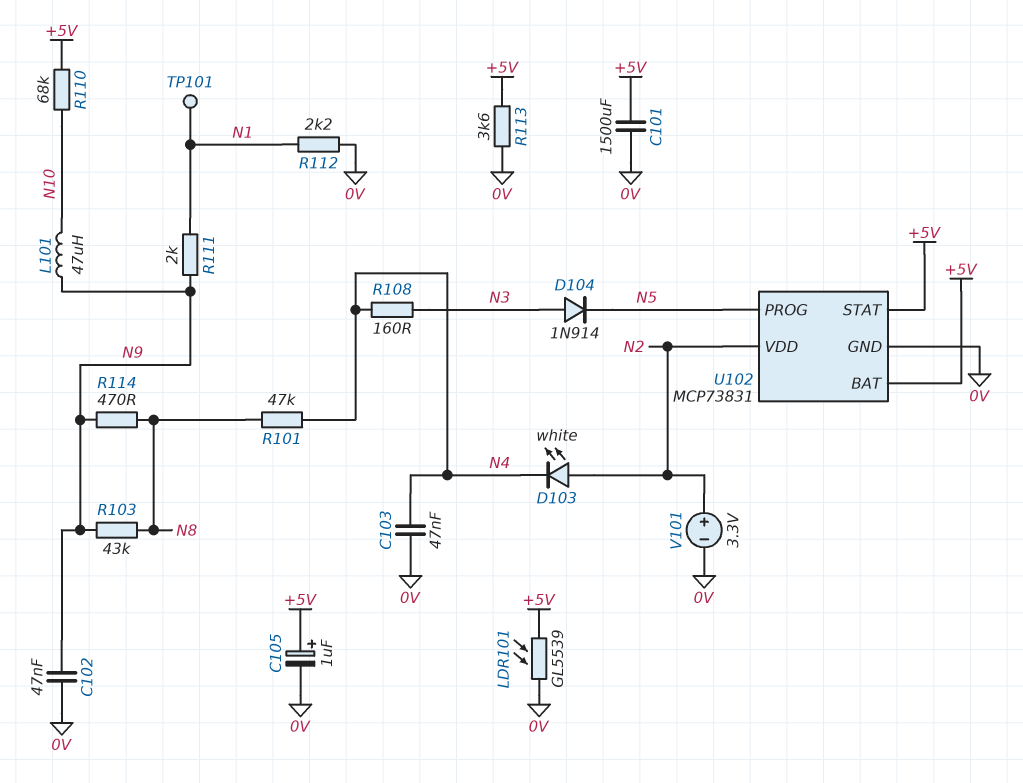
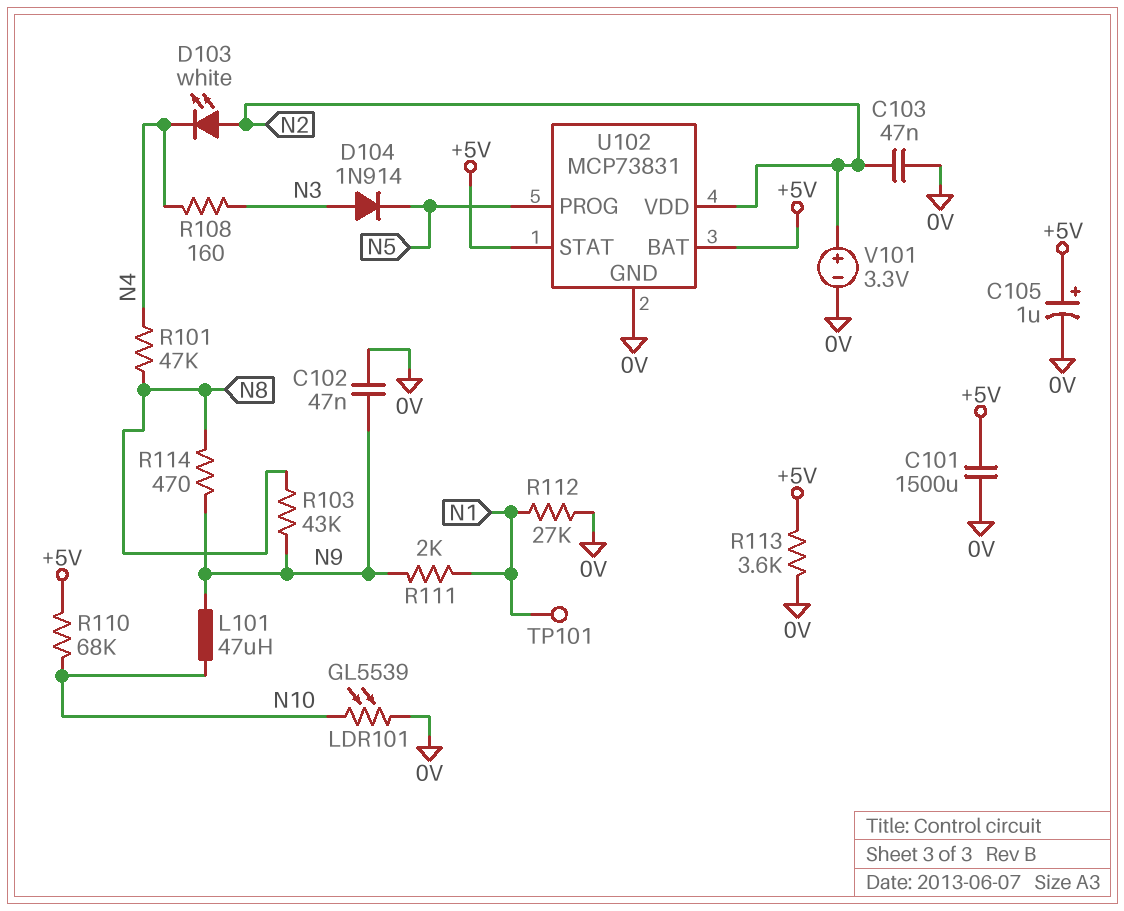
C103: 47nF (0V, N4) -> 47nF (0V, N2)
LDR101: GL5539 (+5V, 0V) -> GL5539 (0V, N10)
R112: 2.2k (0V, N1) -> 27k (0V, N1)

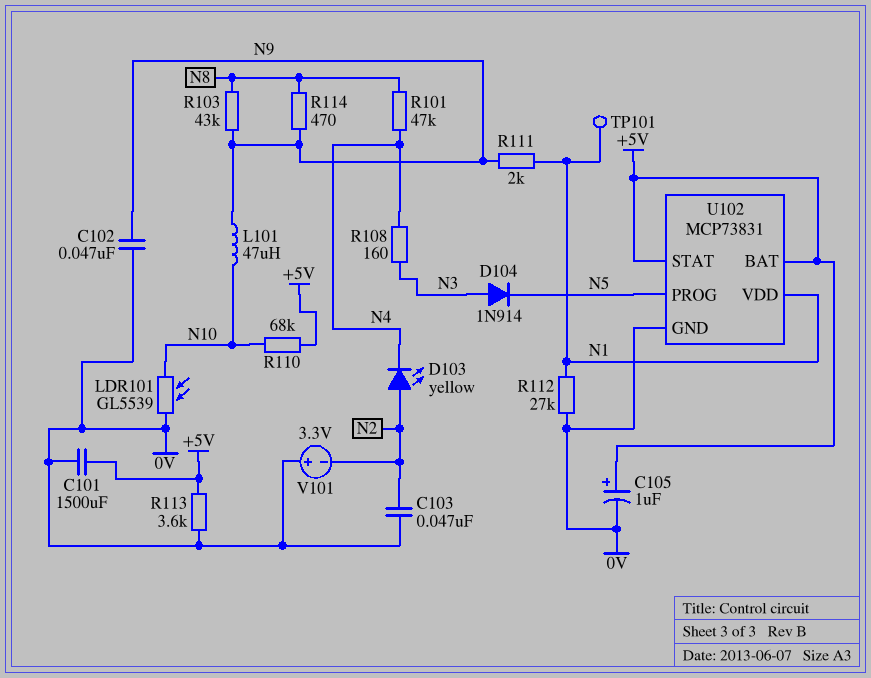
D103: LED white (A N2, K N4) -> LED yellow (A N2, K N4)
U102 pin VDD: N2 -> N1
V101: 3.3V (plus N2, minus 0V) -> 3.3V (plus 0V, minus N2)

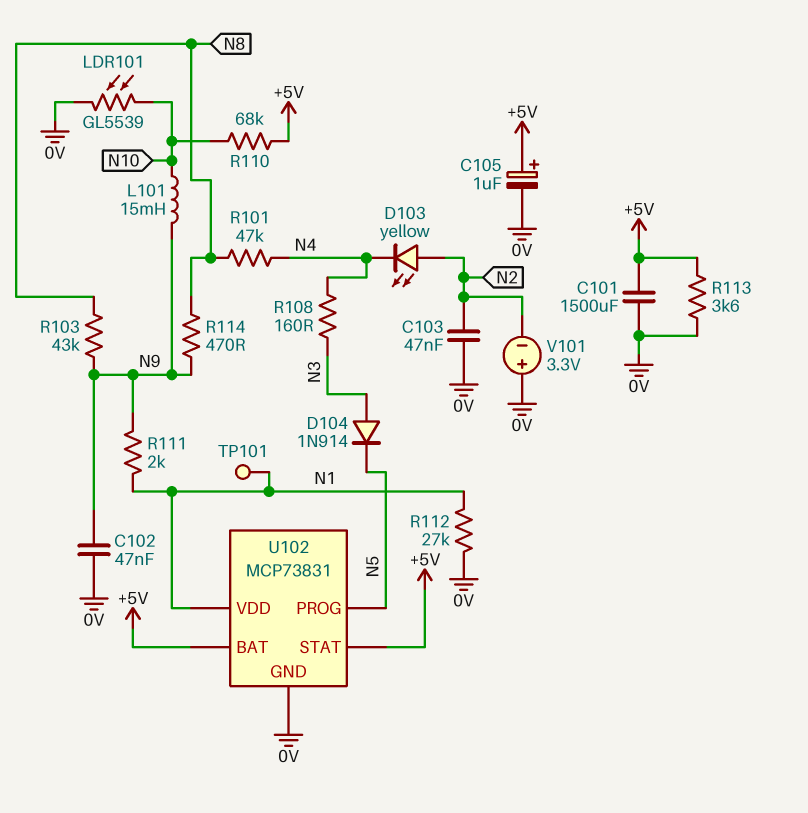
L101: 47uH (N9, N10) -> 15mH (N9, N10)

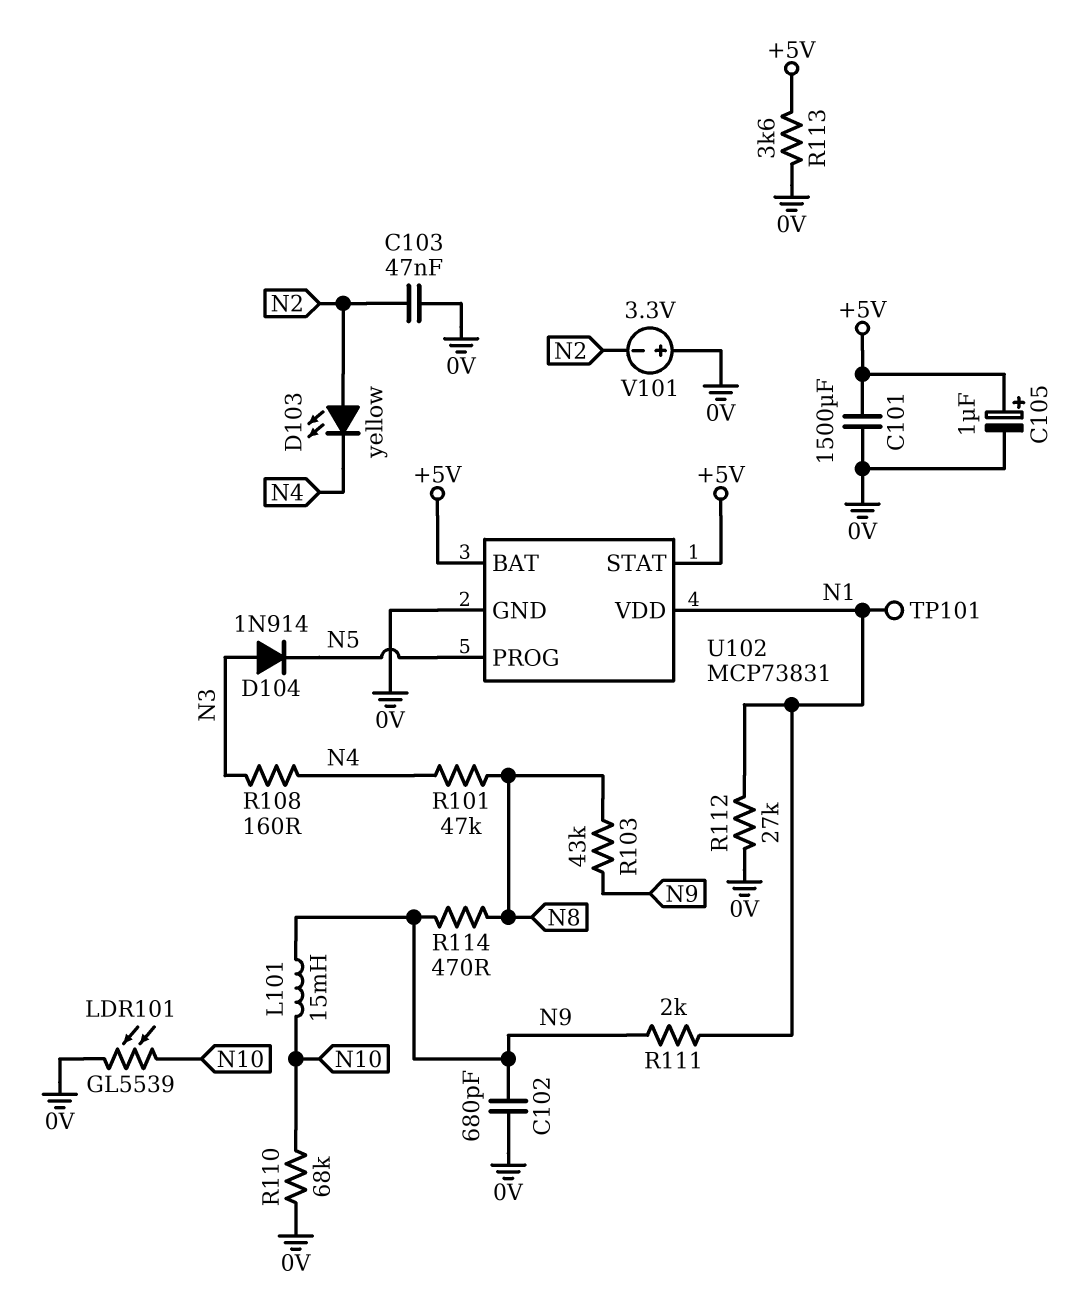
C102: 47nF (0V, N9) -> 680pF (0V, N9)
R110: 68k (+5V, N10) -> 68k (0V, N10)

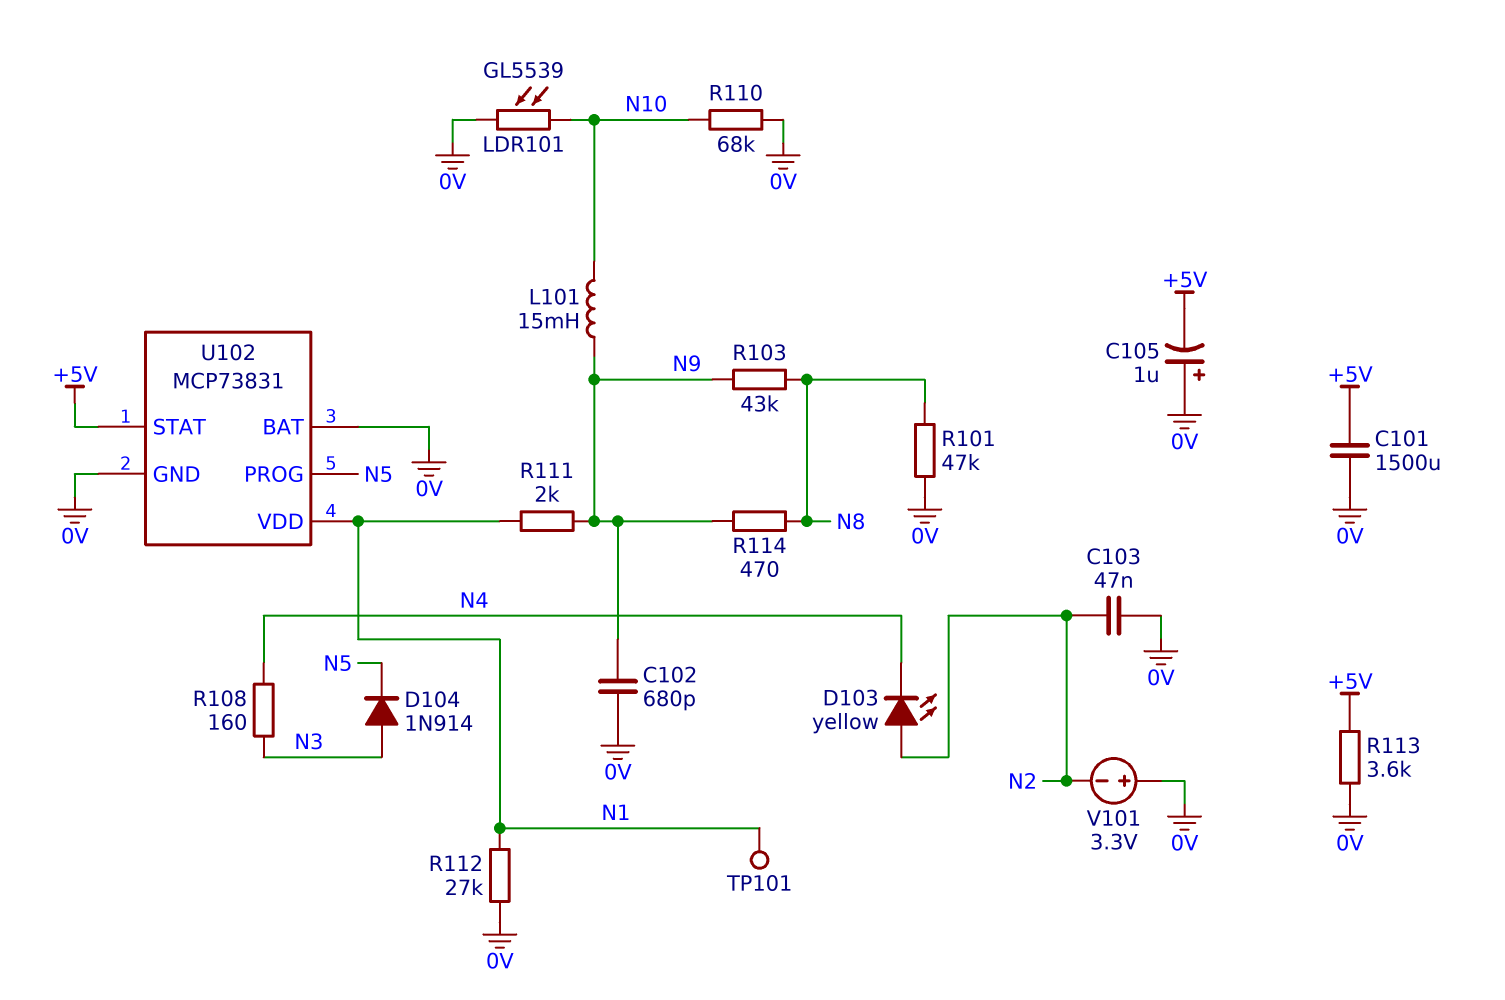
C105: 1uF (plus +5V, minus 0V) -> 1uF (plus 0V, minus +5V)
R101: 47k (N4, N8) -> 47k (0V, N8)
U102 pin BAT: +5V -> 0V

